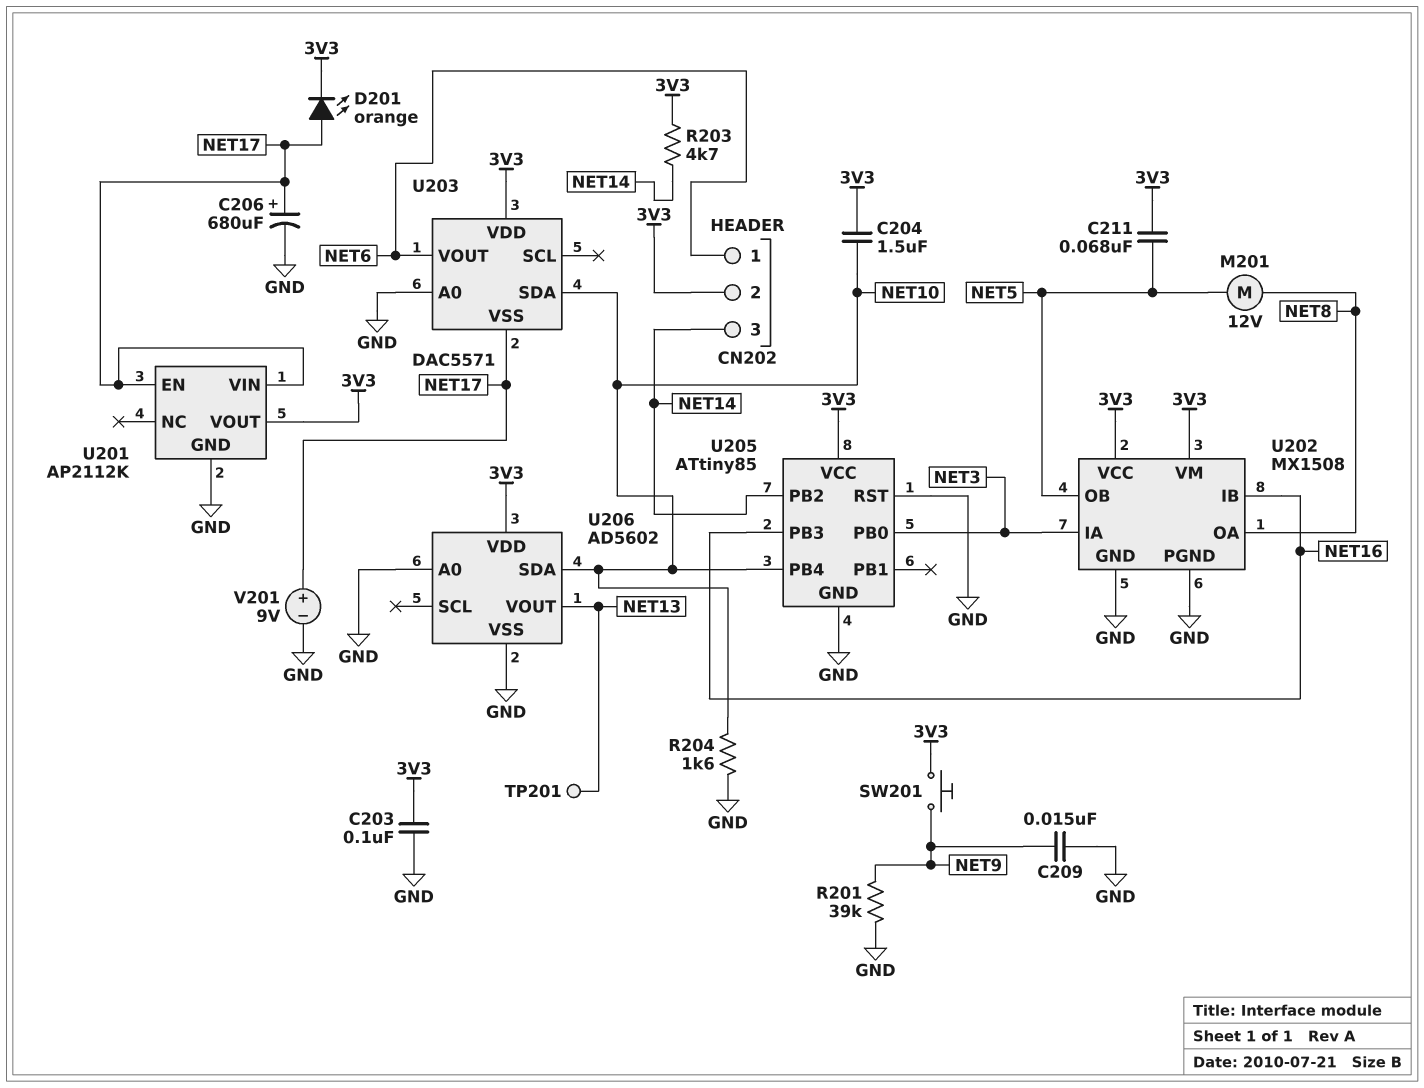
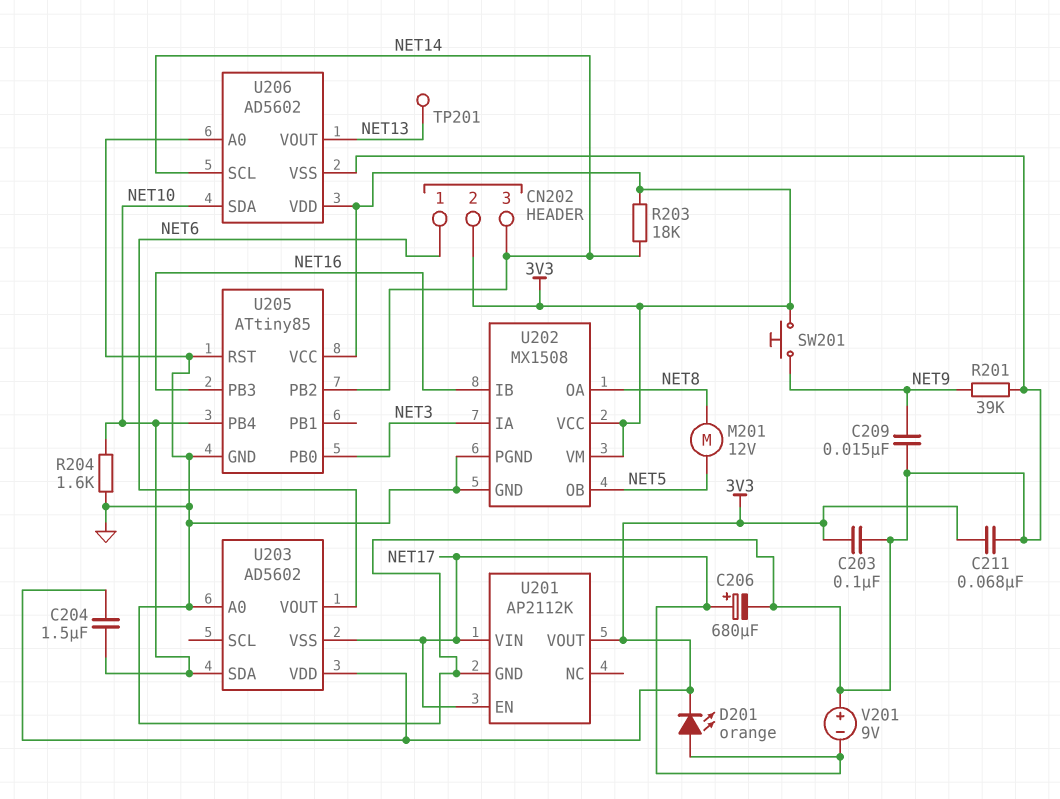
C211: 68nF (3V3, NET5) -> 68nF (3V3, GND)
R203: 4.7k (3V3, NET14) -> 18k (3V3, NET14)
U203: DAC5571 -> AD5602
U206 pin SCL: none -> NET14
V201: 9V (plus NET17, minus GND) -> 9V (plus GND, minus NET17)

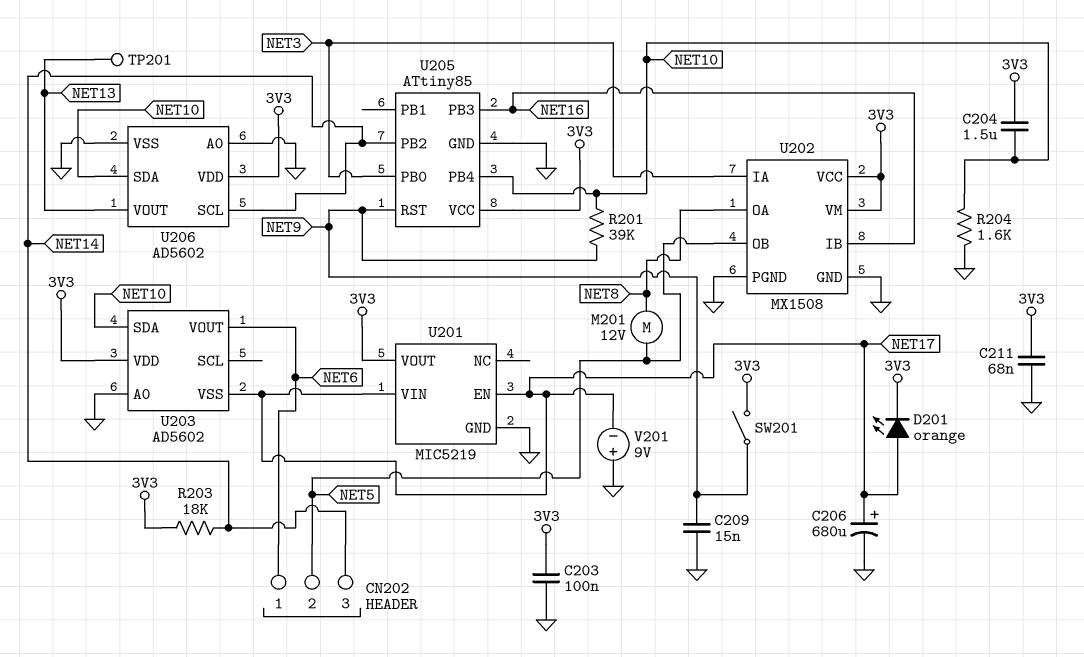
CN202 pin 2: 3V3 -> NET5
R201: 39k (GND, NET9) -> 39k (NET9, NET10)
SW201: button (3V3, NET9) -> switch (3V3, NET9)
U201: AP2112K -> MIC5219
U205 pin RST: GND -> NET9

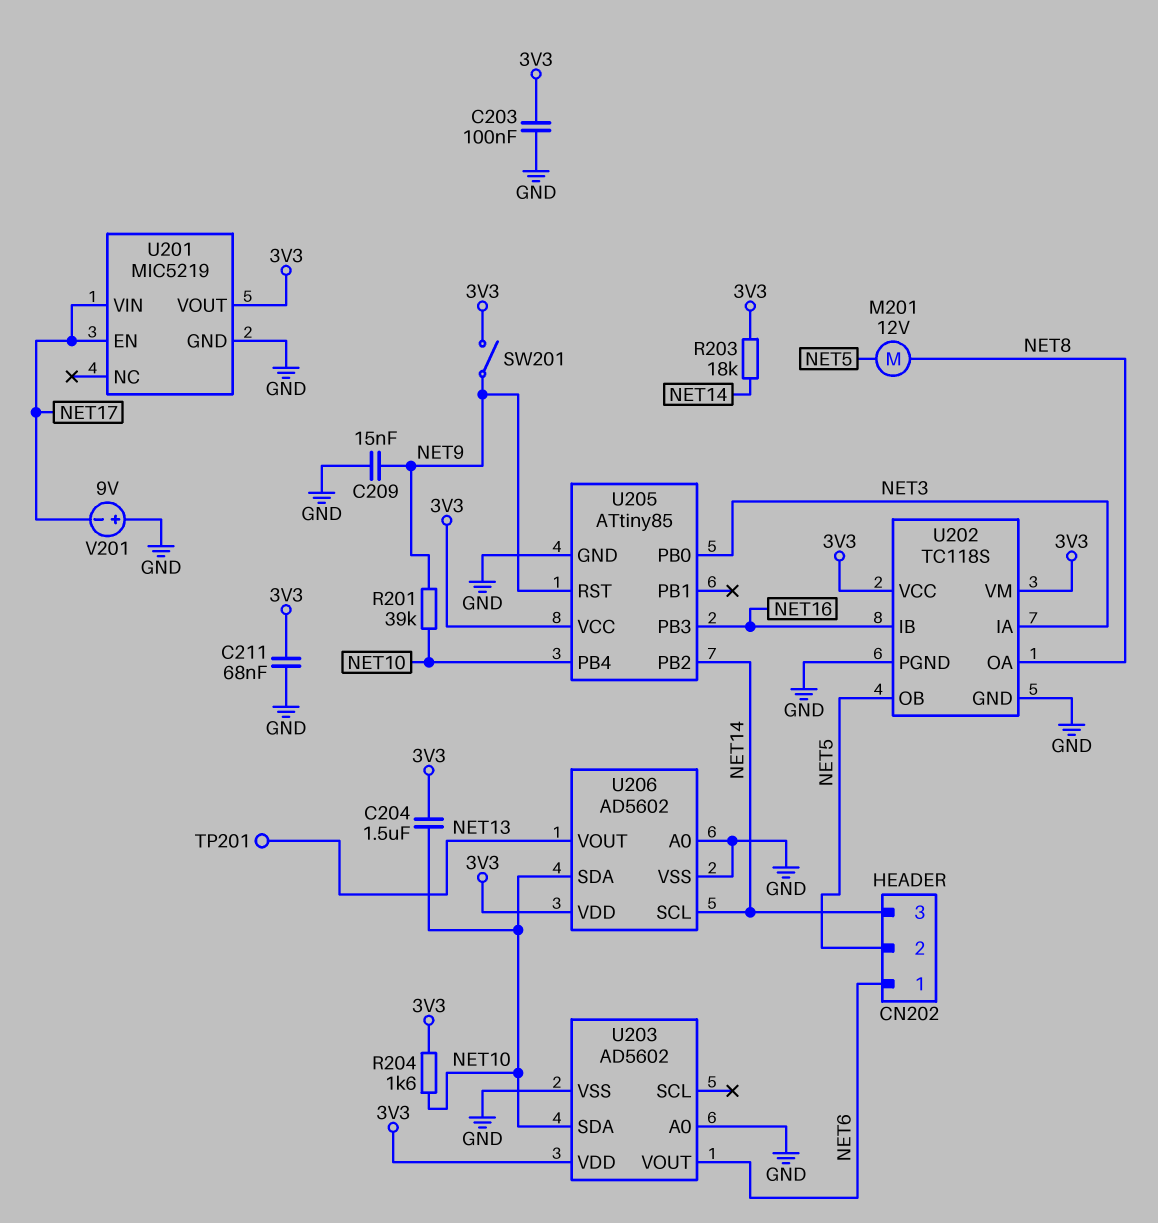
C206: 680uF (plus NET17, minus GND) -> none
D201: LED orange (A NET17, K 3V3) -> none
R204: 1.6k (GND, NET10) -> 1.6k (3V3, NET10)
U202: MX1508 -> TC118S
U203 pin VSS: NET17 -> GND

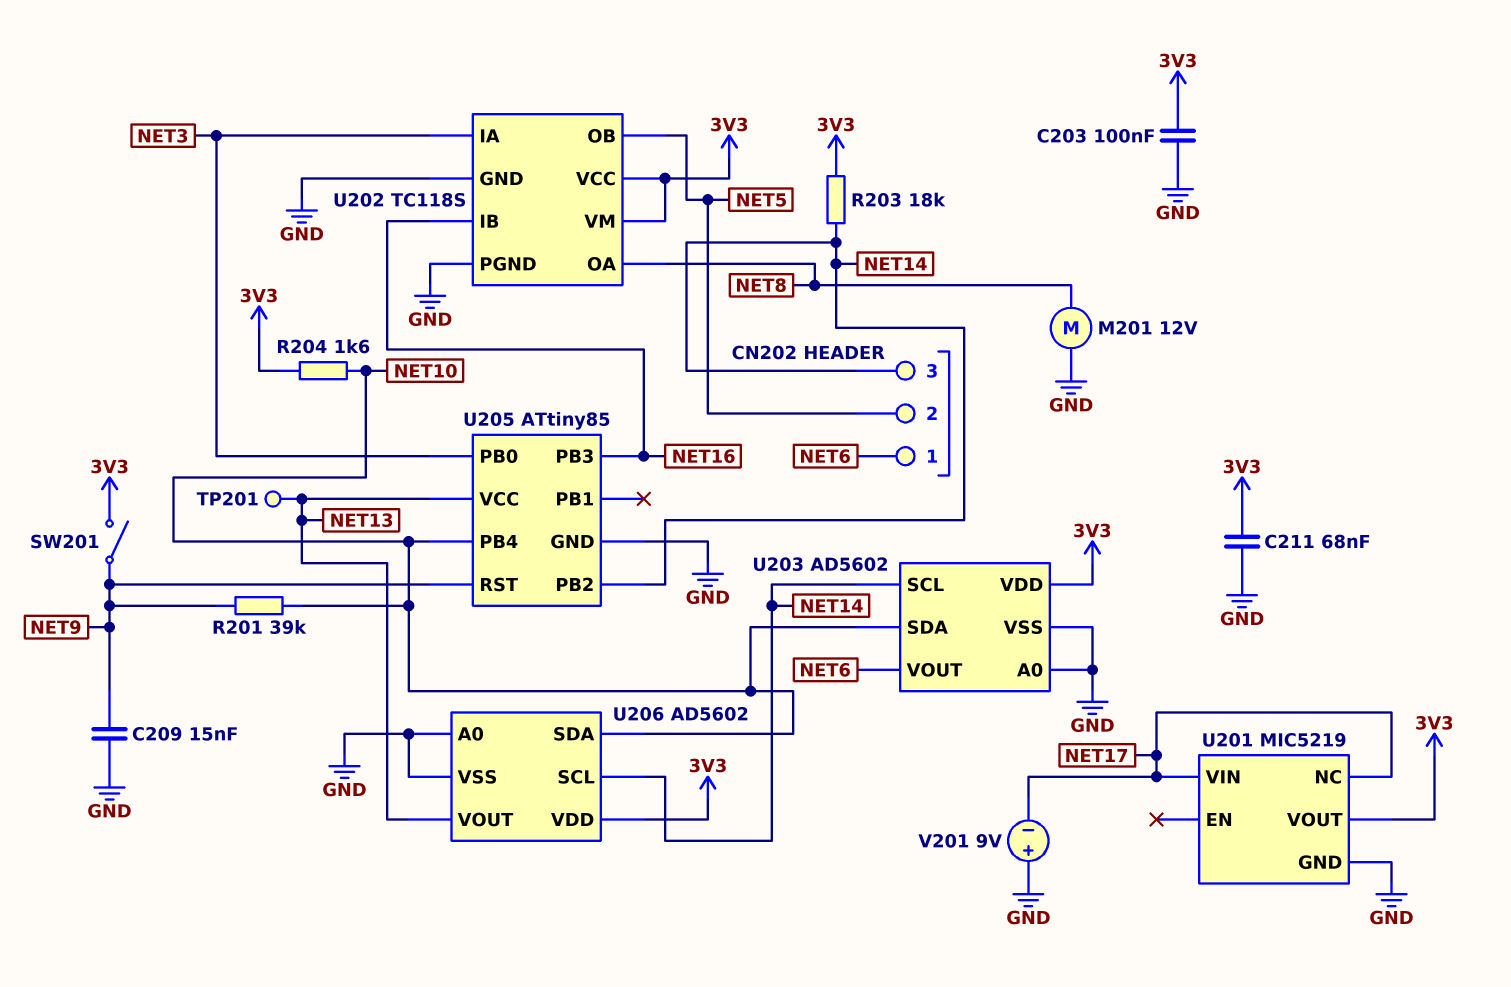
C204: 1.5uF (3V3, NET10) -> none
M201: motor 12V (NET5, NET8) -> motor 12V (GND, NET8)
U201 pin EN: NET17 -> none
U201 pin NC: none -> NET17
U203 pin SCL: none -> NET14
U205 pin VCC: 3V3 -> NET13

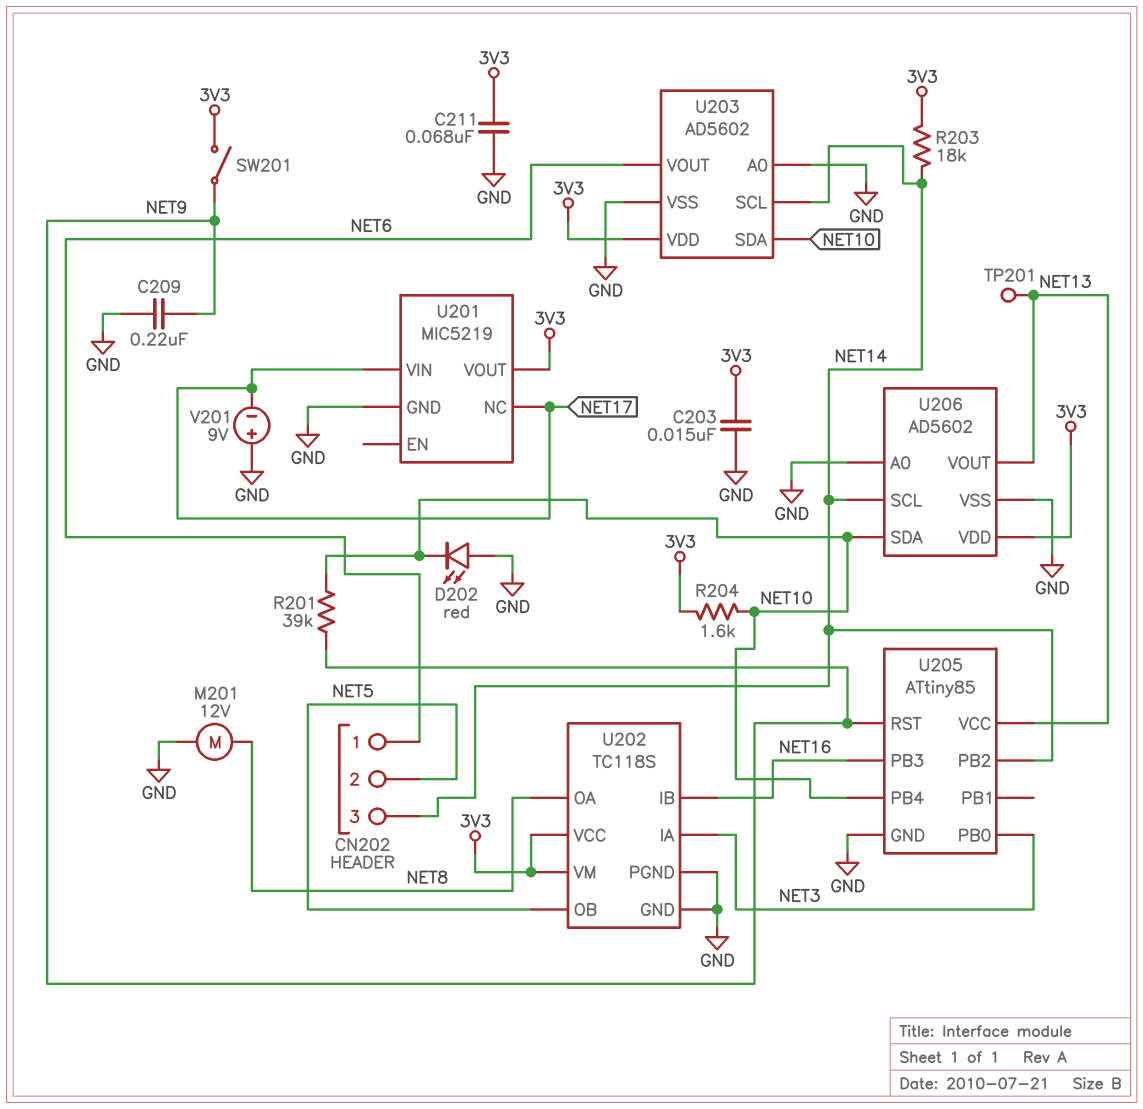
C203: 100nF (3V3, GND) -> 15nF (3V3, GND)
C209: 15nF (GND, NET9) -> 220nF (GND, NET9)
D202: none -> LED red (A GND, K NET10)

